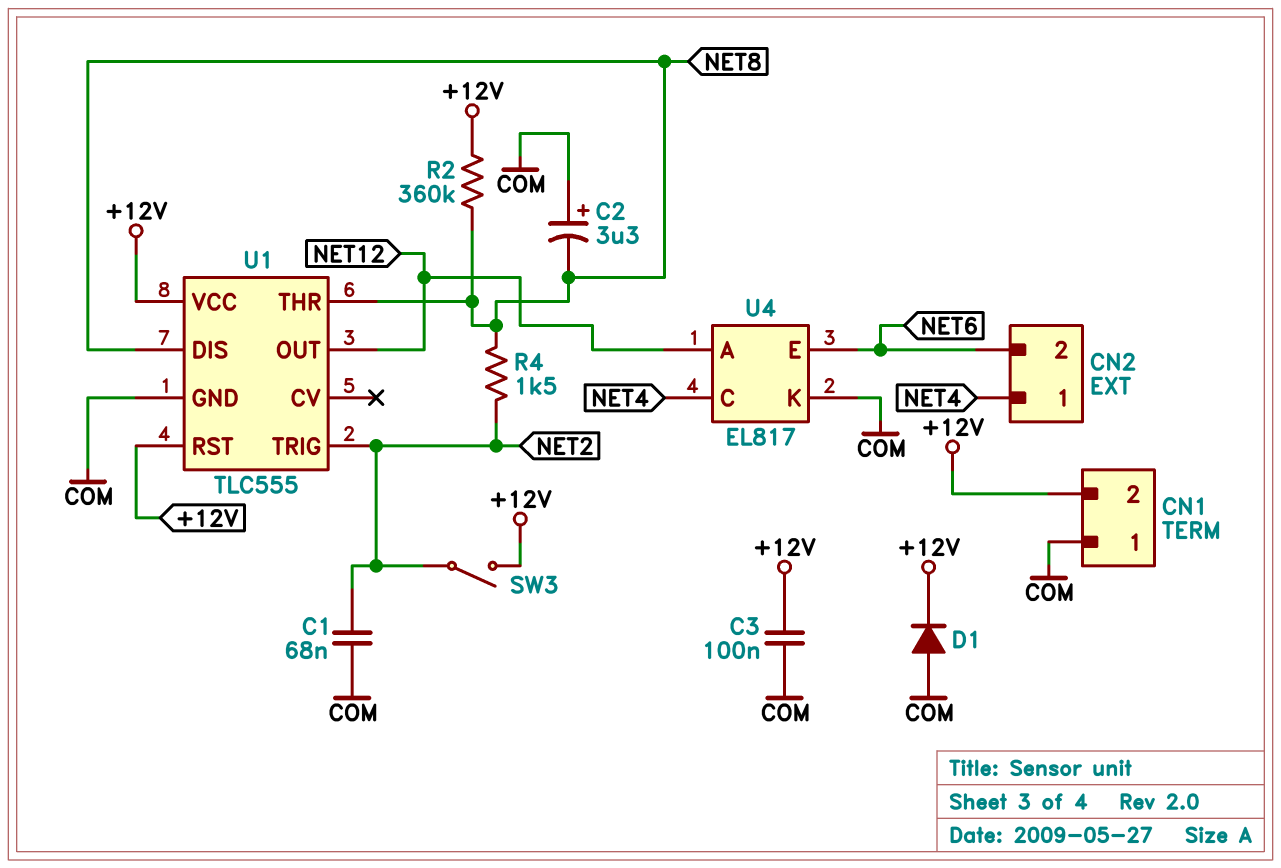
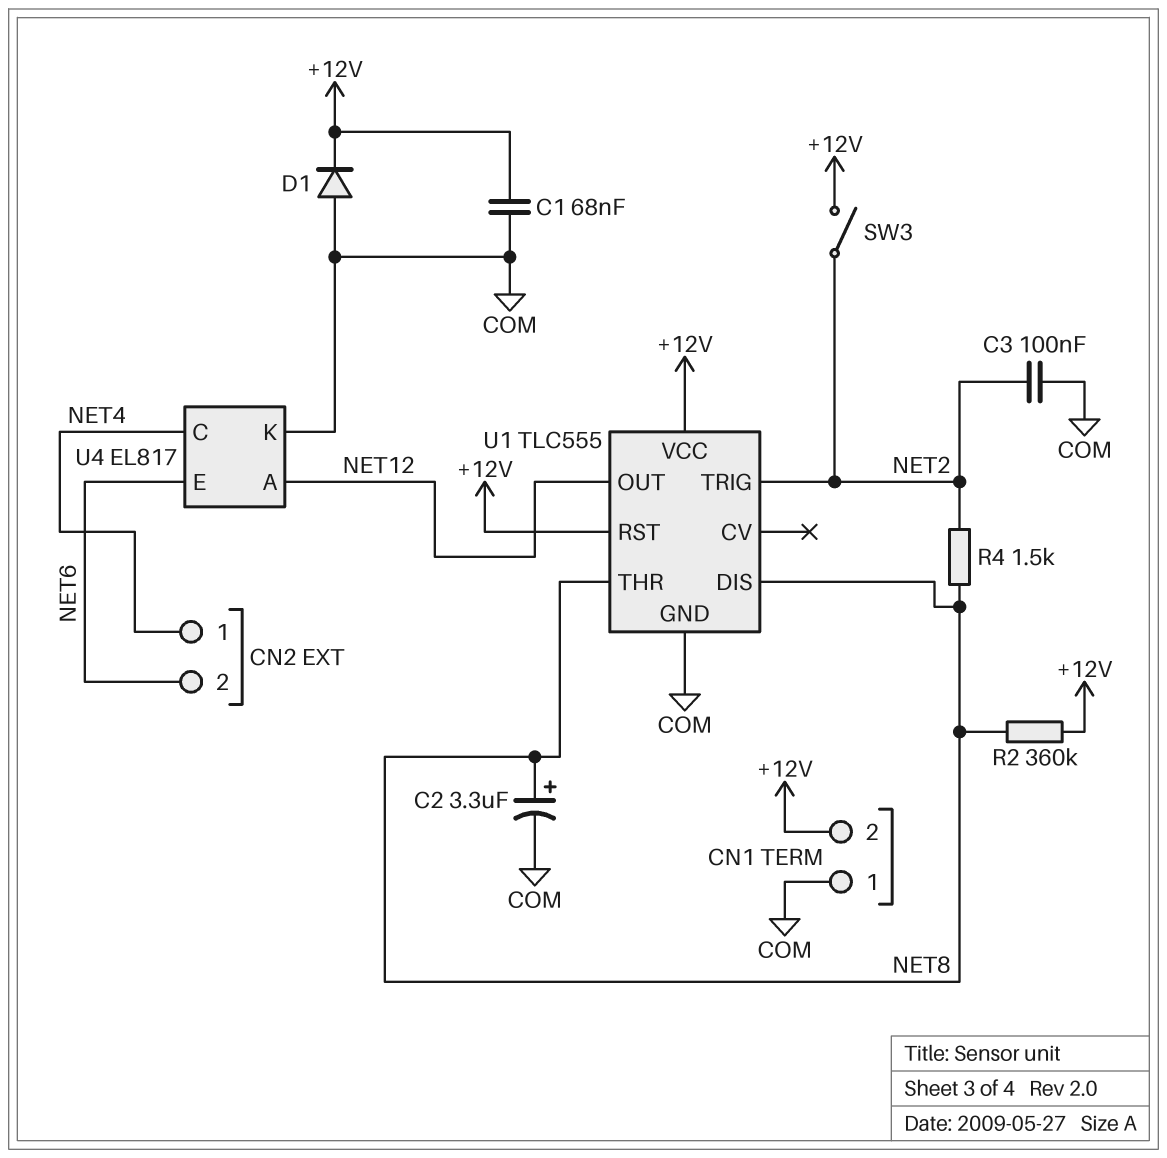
C1: 68nF (COM, NET2) -> 68nF (+12V, COM)
C2: 3.3uF (plus COM, minus NET8) -> 3.3uF (plus NET8, minus COM)
C3: 100nF (+12V, COM) -> 100nF (COM, NET2)

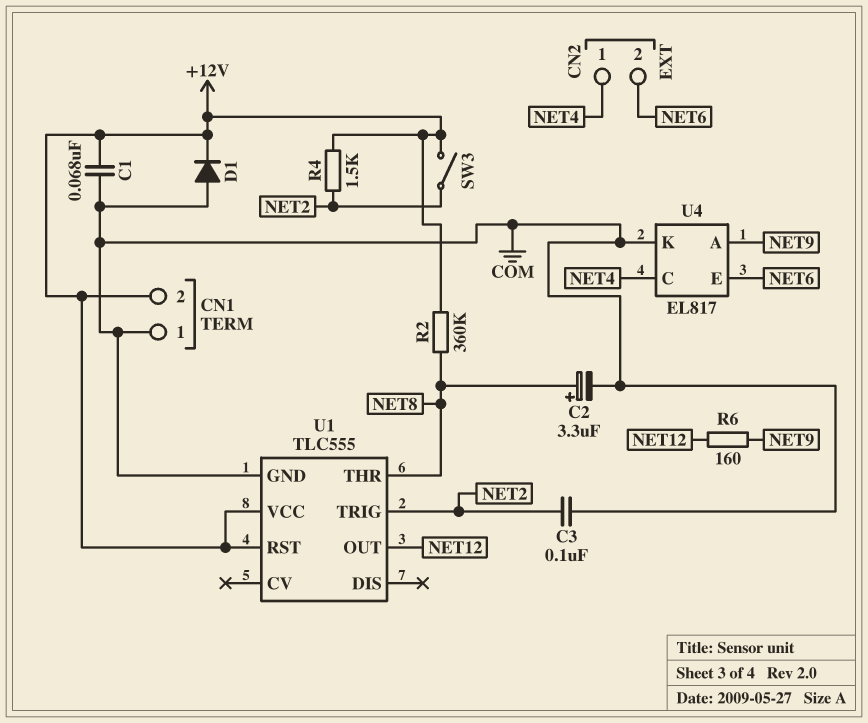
R4: 1.5k (NET2, NET8) -> 1.5k (+12V, NET2)
R6: none -> 160 (NET9, NET12)
U1 pin DIS: NET8 -> none
U4 pin A: NET12 -> NET9

